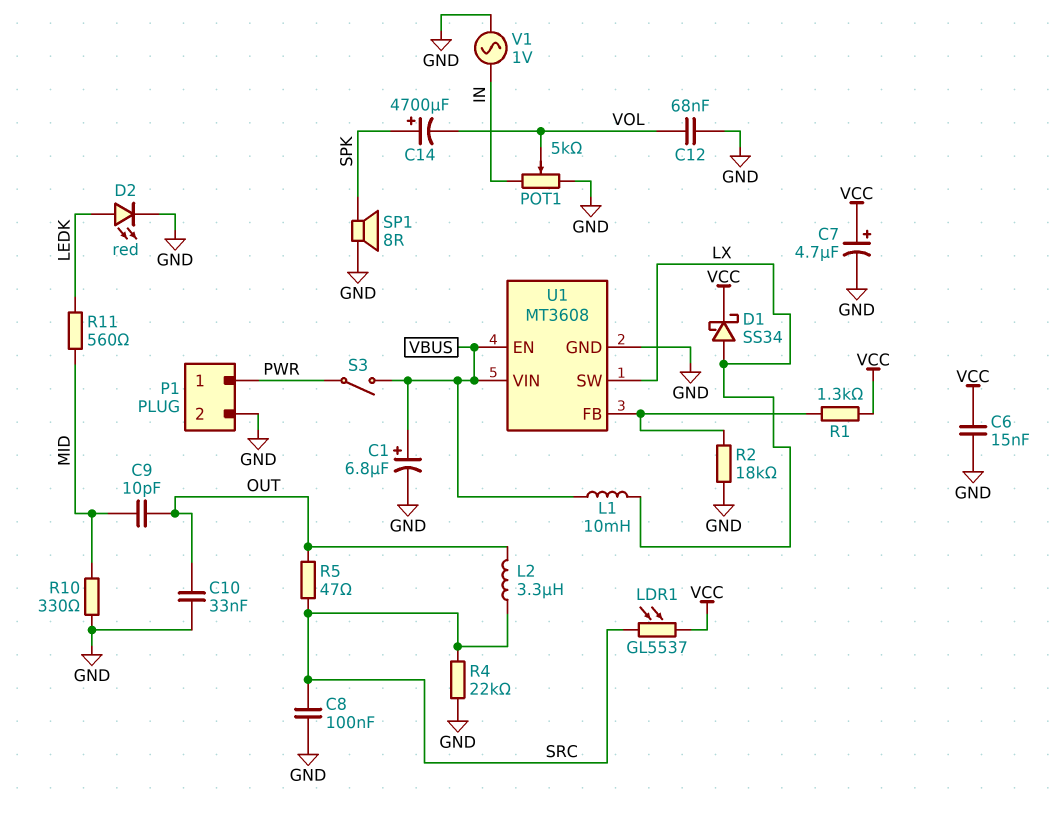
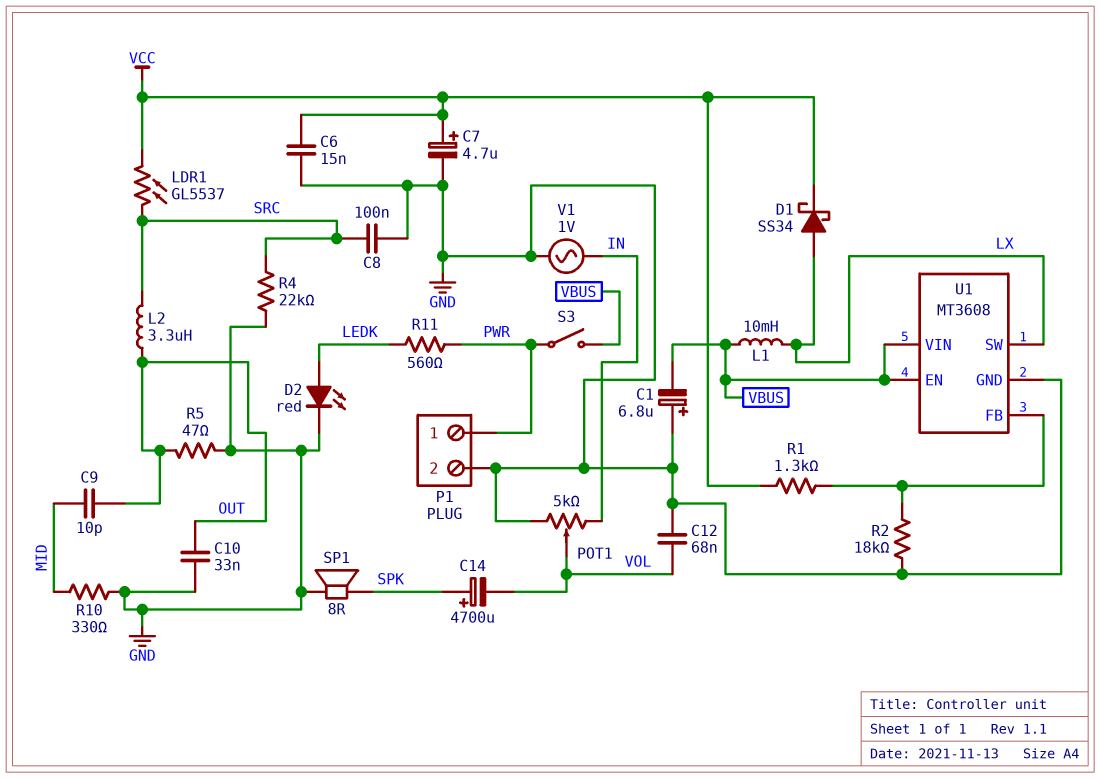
C1: 6.8uF (plus VBUS, minus GND) -> 6.8uF (plus GND, minus VBUS)
R5: 47 (OUT, SRC) -> 47 (GND, OUT)
R11: 560 (LEDK, MID) -> 560 (LEDK, PWR)

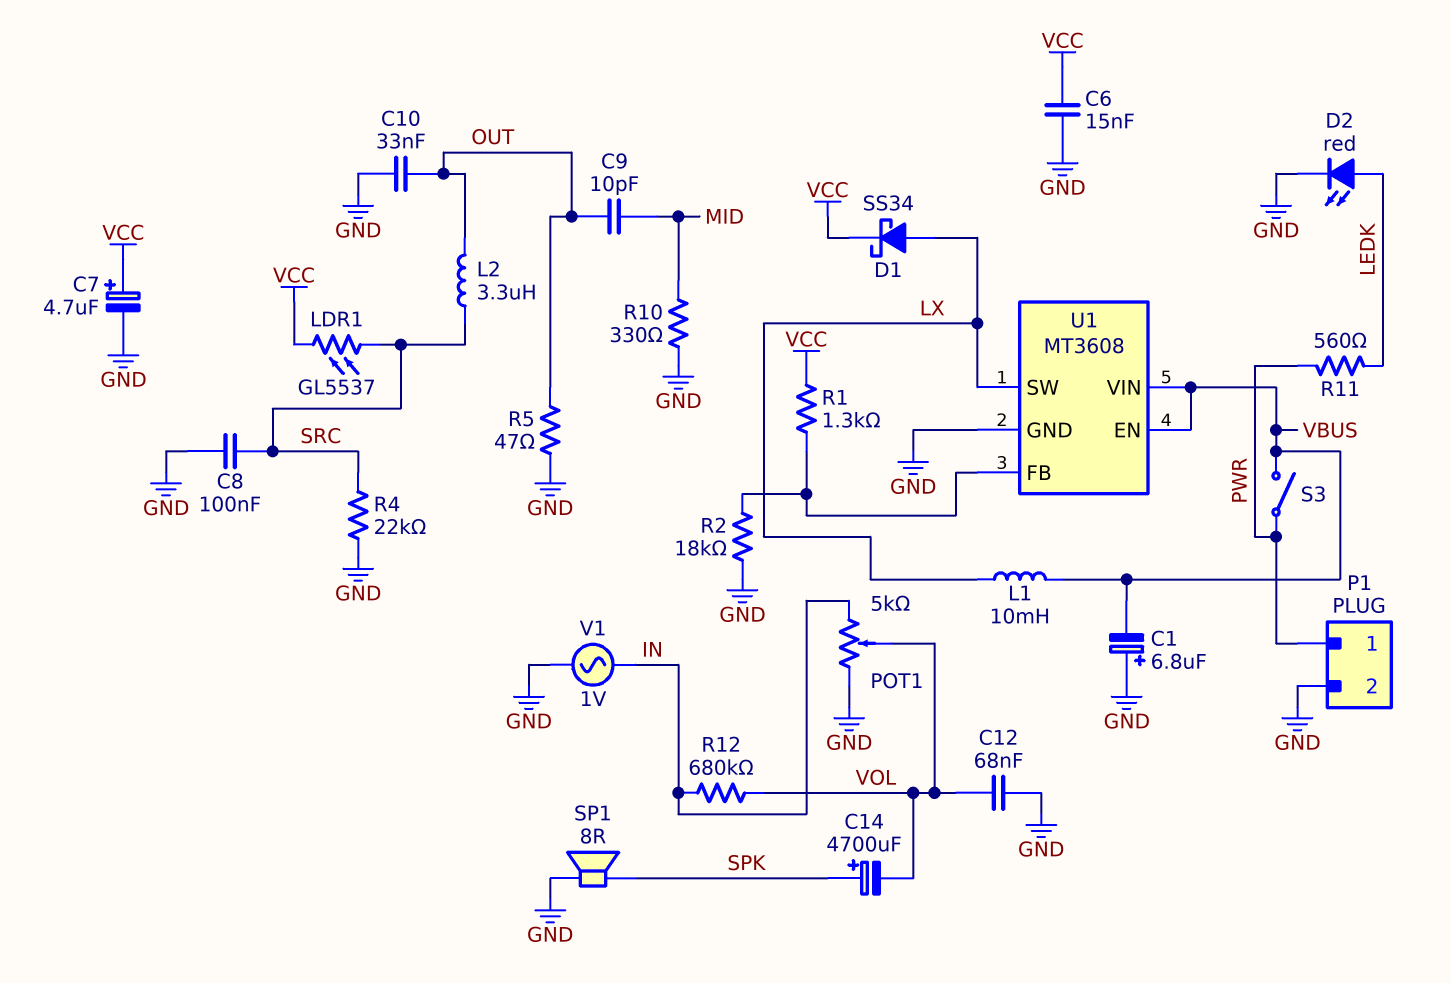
R12: none -> 680k (IN, VOL)

